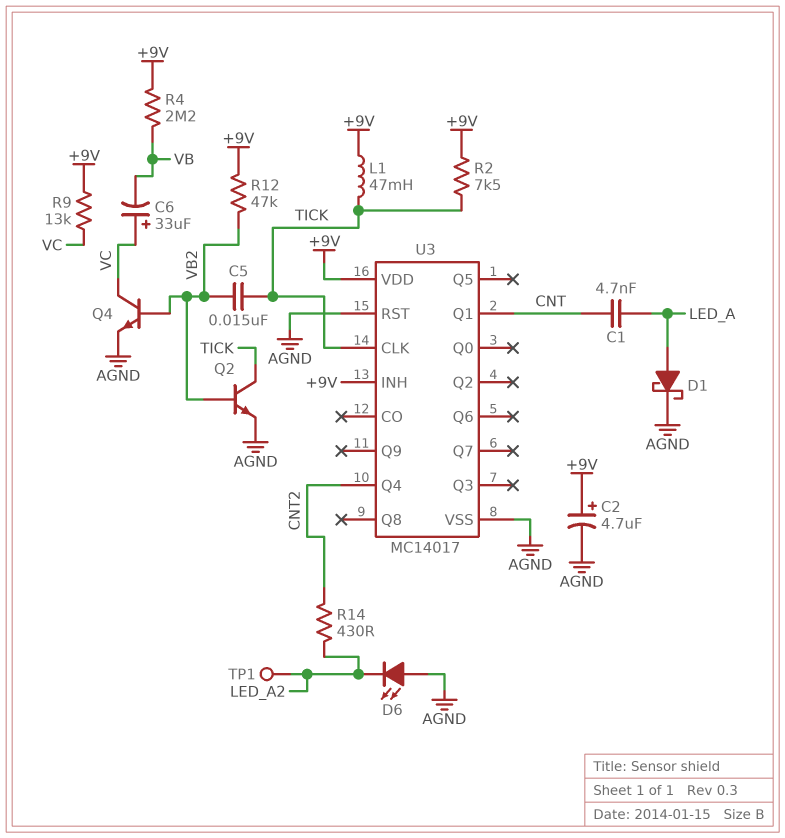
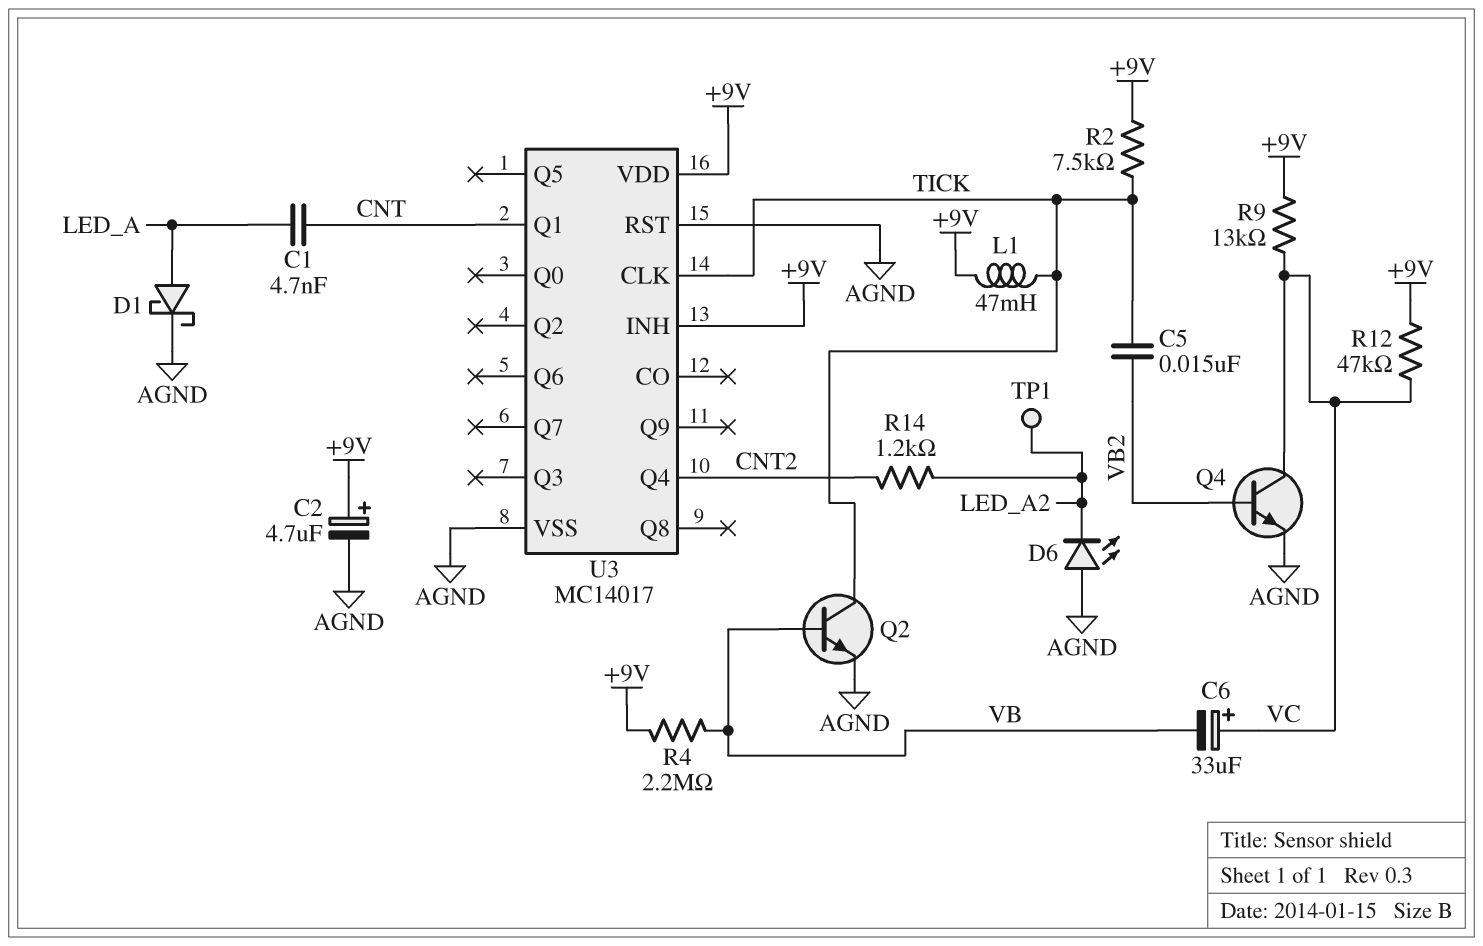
Q2: NPN (B VB2, C TICK, E AGND) -> NPN (B VB, C TICK, E AGND)
R12: 47k (+9V, VB2) -> 47k (+9V, VC)
R14: 430 (CNT2, LED_A2) -> 1.2k (CNT2, LED_A2)

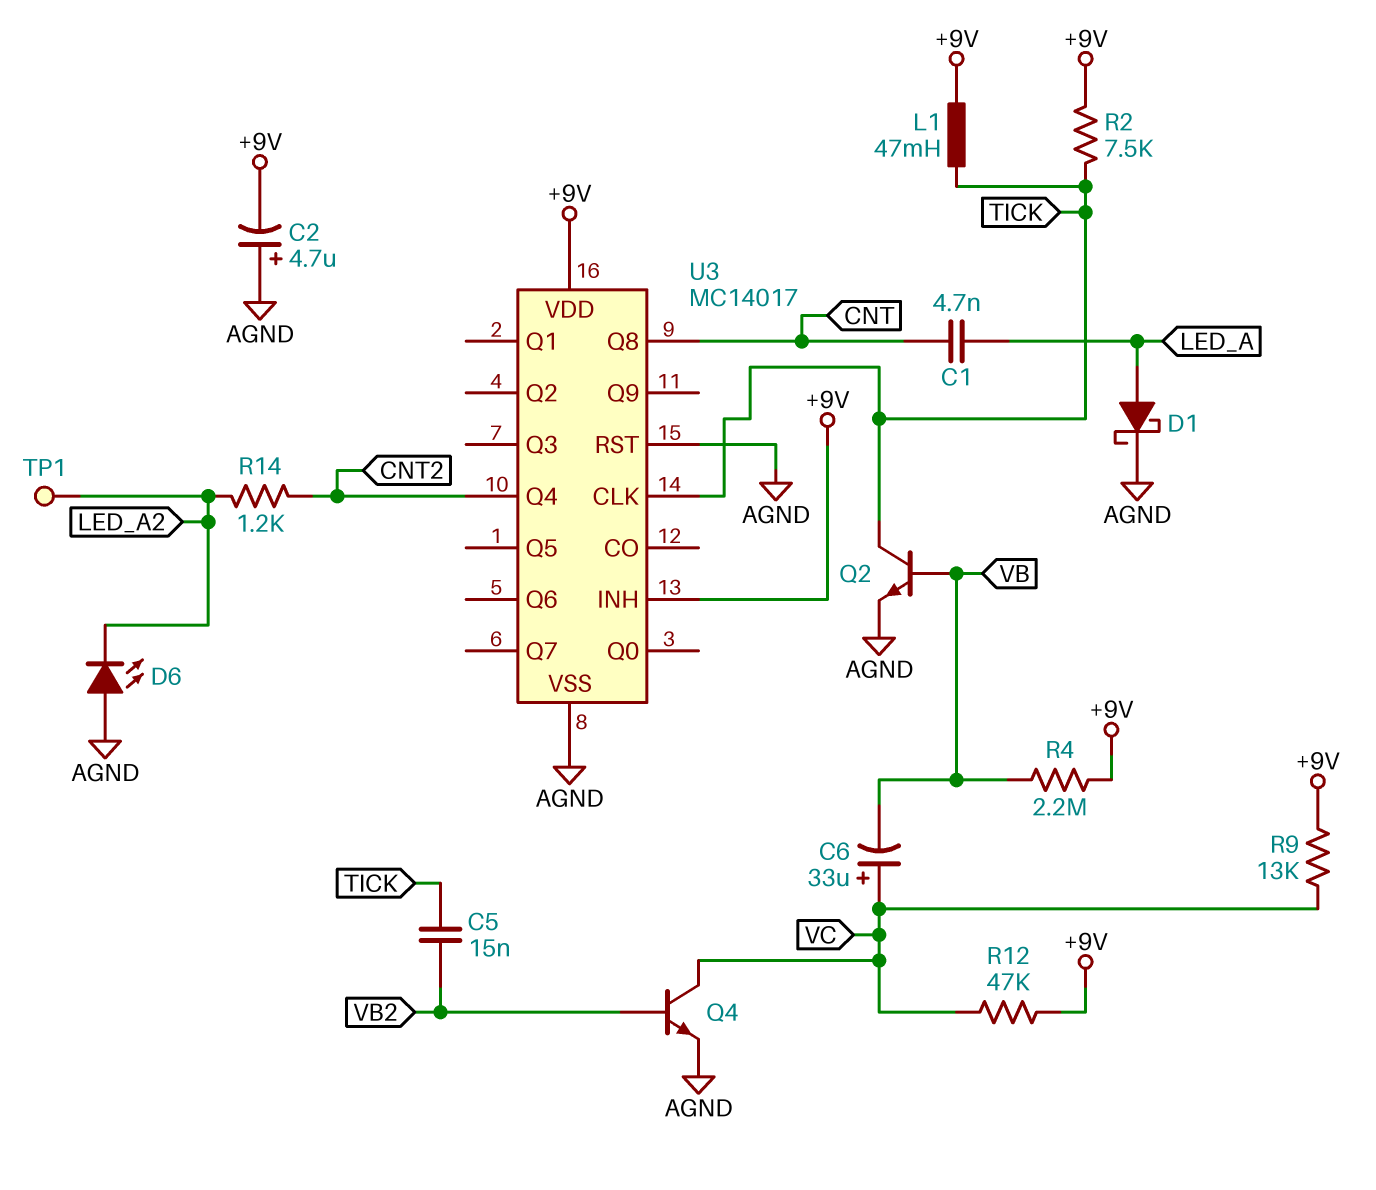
C2: 4.7uF (plus +9V, minus AGND) -> 4.7uF (plus AGND, minus +9V)
U3 pin Q1: CNT -> none
U3 pin Q8: none -> CNT

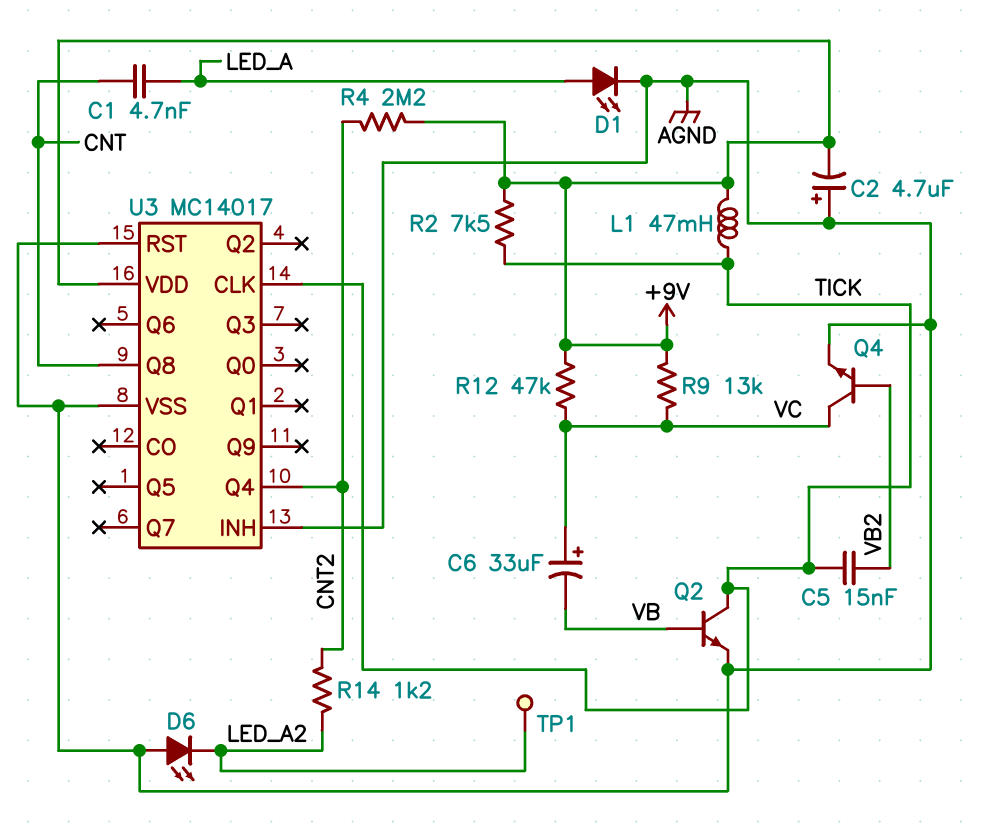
D1: schottky (A LED_A, K AGND) -> LED (A LED_A, K AGND)
R4: 2.2M (+9V, VB) -> 2.2M (+9V, CNT2)
U3 pin INH: +9V -> AGND

